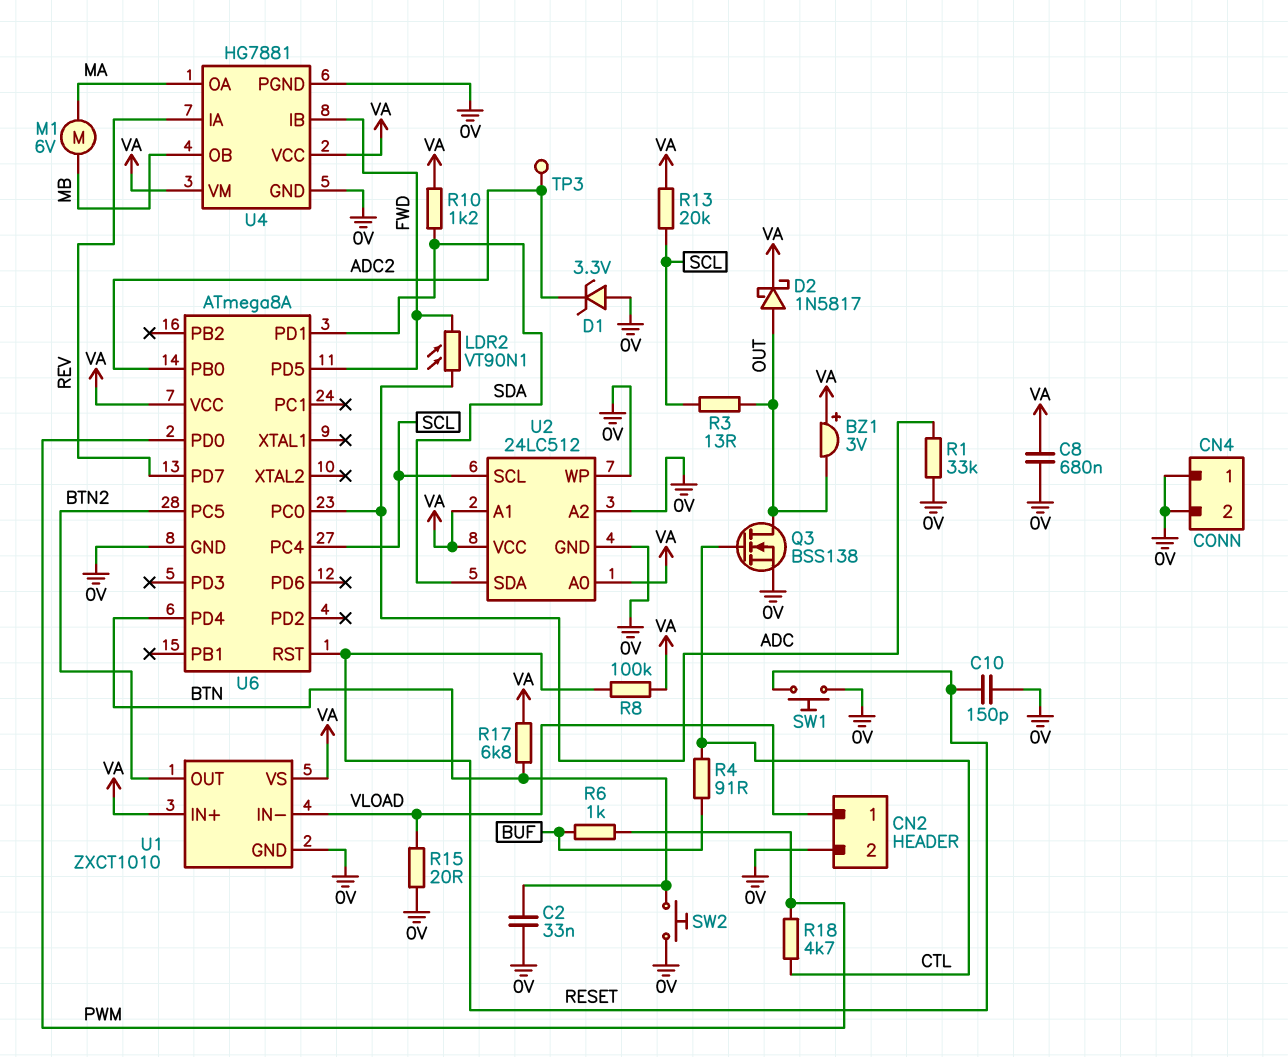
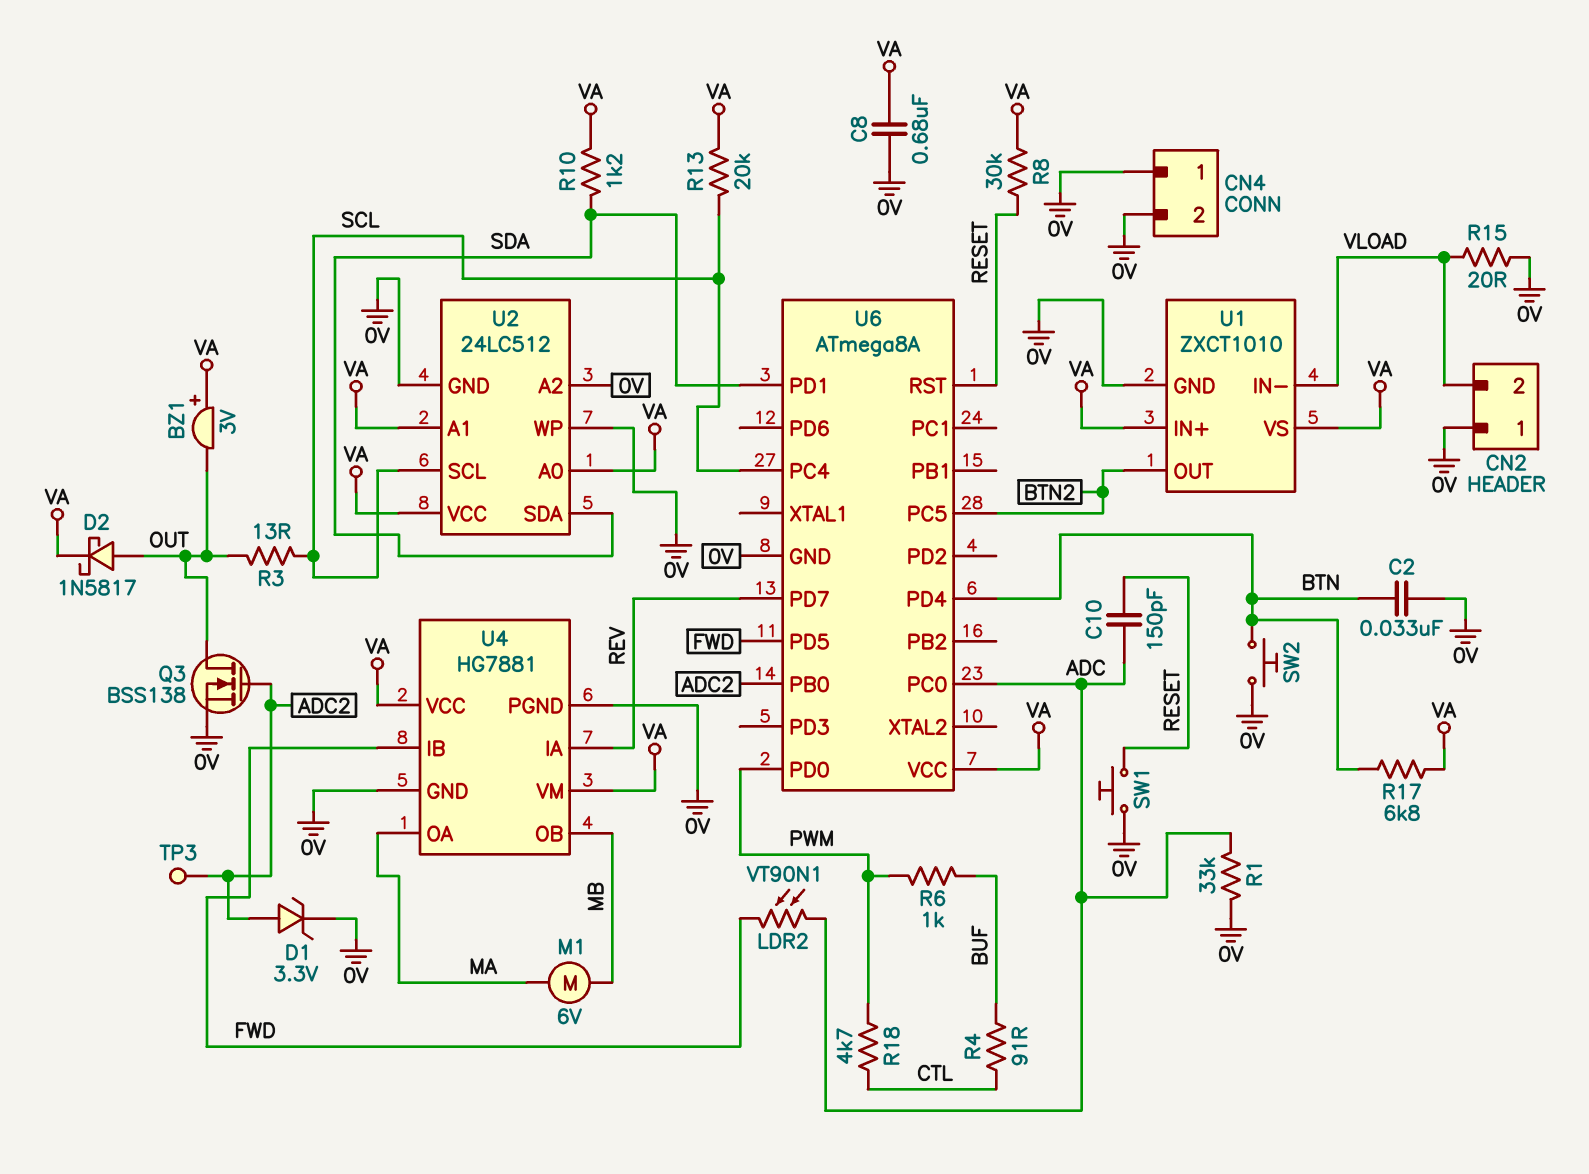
C10: 150pF (0V, RESET) -> 150pF (ADC, RESET)
CN2 pin 1: VLOAD -> 0V
CN2 pin 2: 0V -> VLOAD
D1: zener 3.3V (A 0V, K ADC2) -> zener 3.3V (A ADC2, K 0V)
Q3: NMOS BSS138 (G CTL, D OUT, S 0V) -> NMOS BSS138 (G ADC2, D OUT, S 0V)
R8: 100k (RESET, VA) -> 30k (RESET, VA)

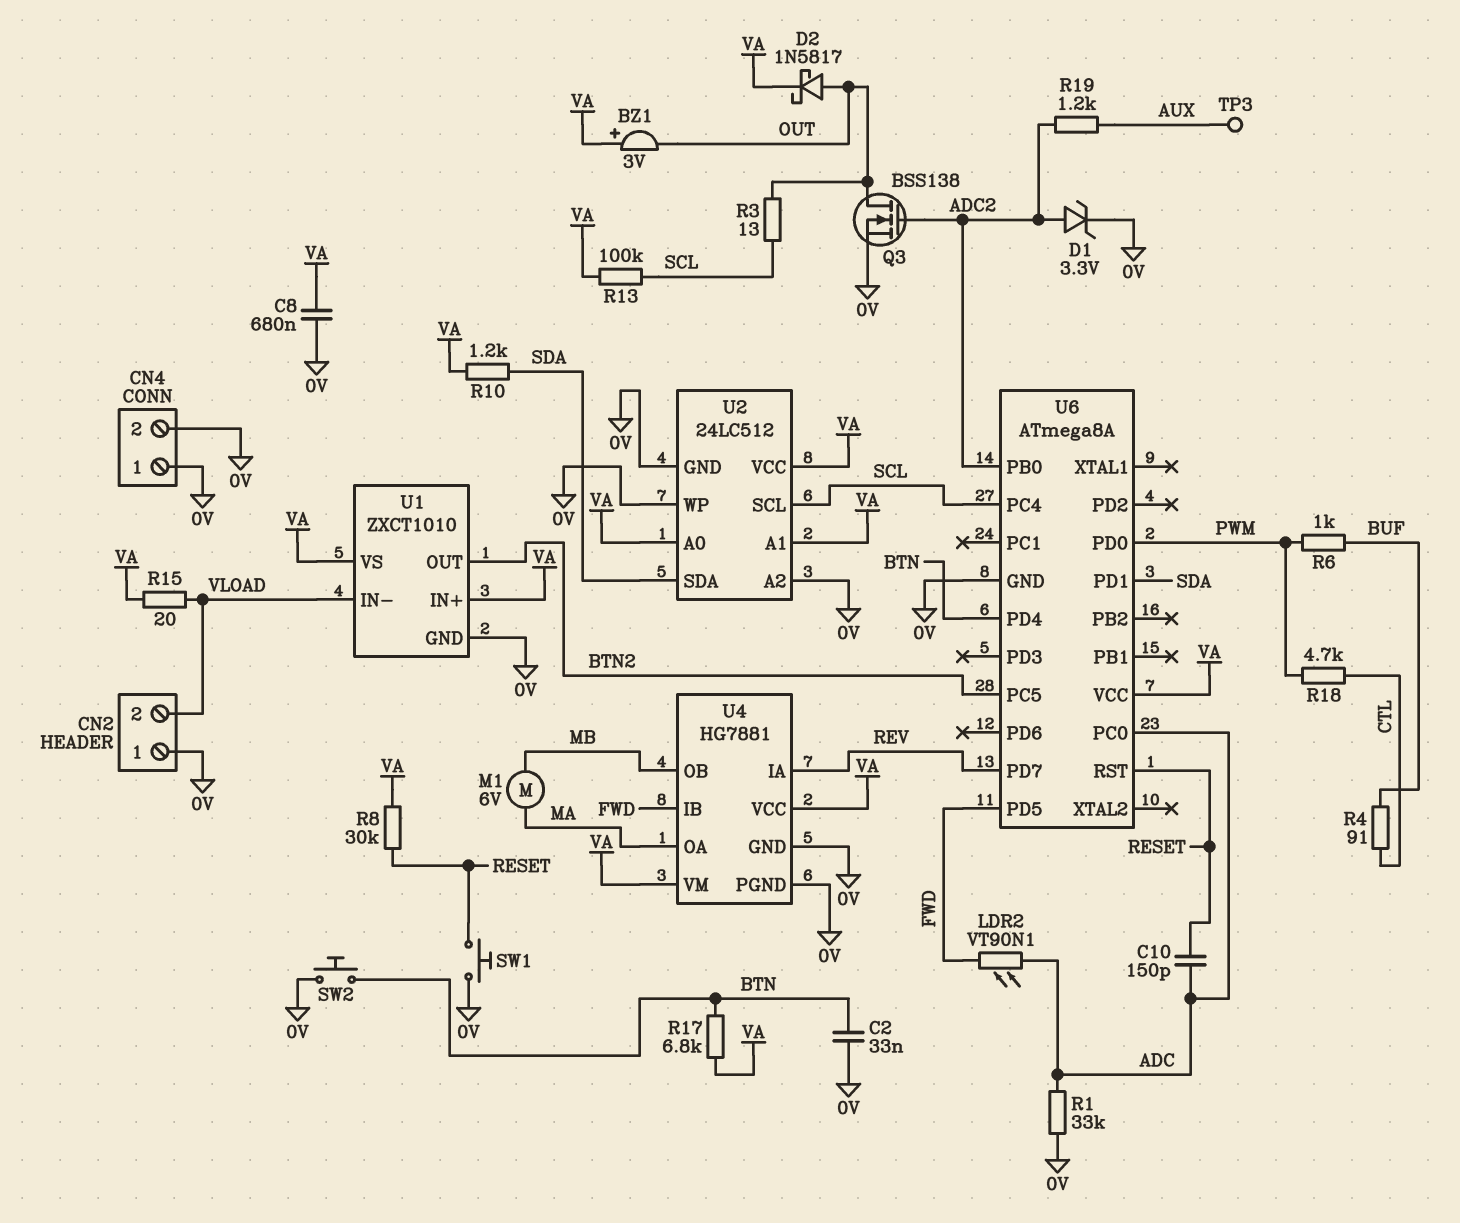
R13: 20k (SCL, VA) -> 100k (SCL, VA)
R15: 20 (0V, VLOAD) -> 20 (VA, VLOAD)
R19: none -> 1.2k (ADC2, AUX)
TP3: test point (ADC2) -> test point (AUX)

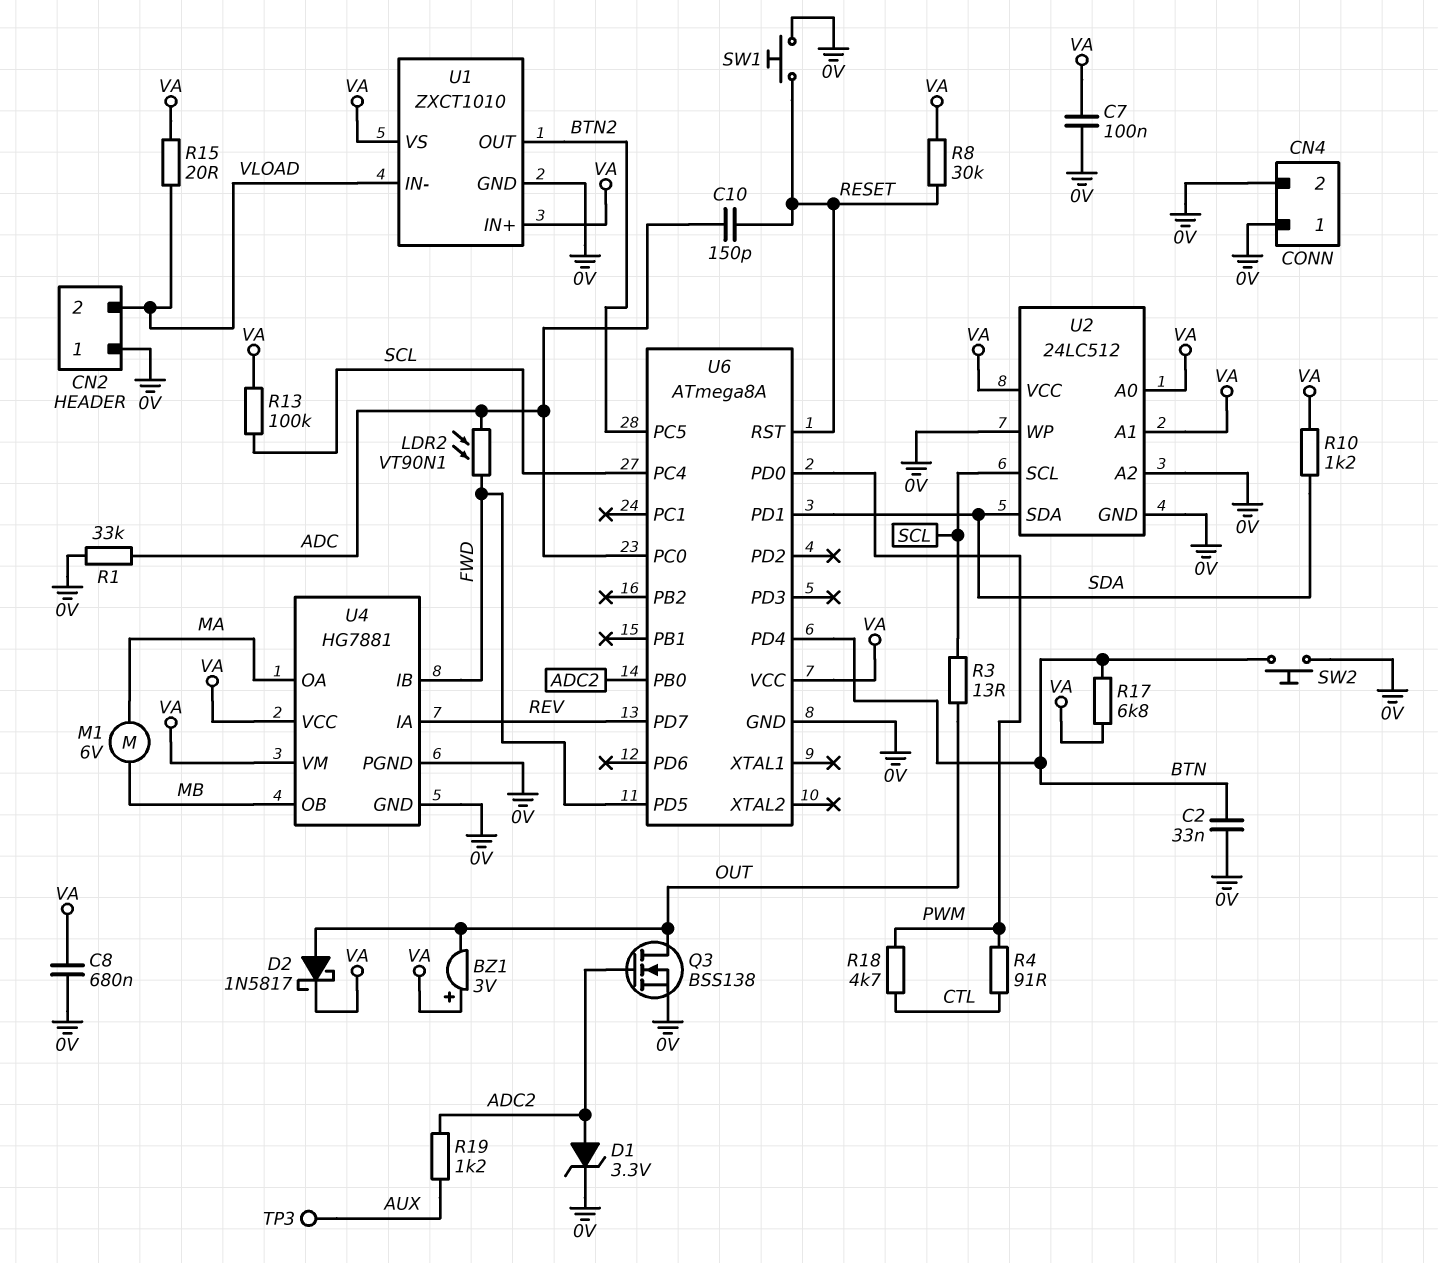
C7: none -> 100nF (0V, VA)
R4: 91 (BUF, CTL) -> 91 (CTL, PWM)
R6: 1k (BUF, PWM) -> none

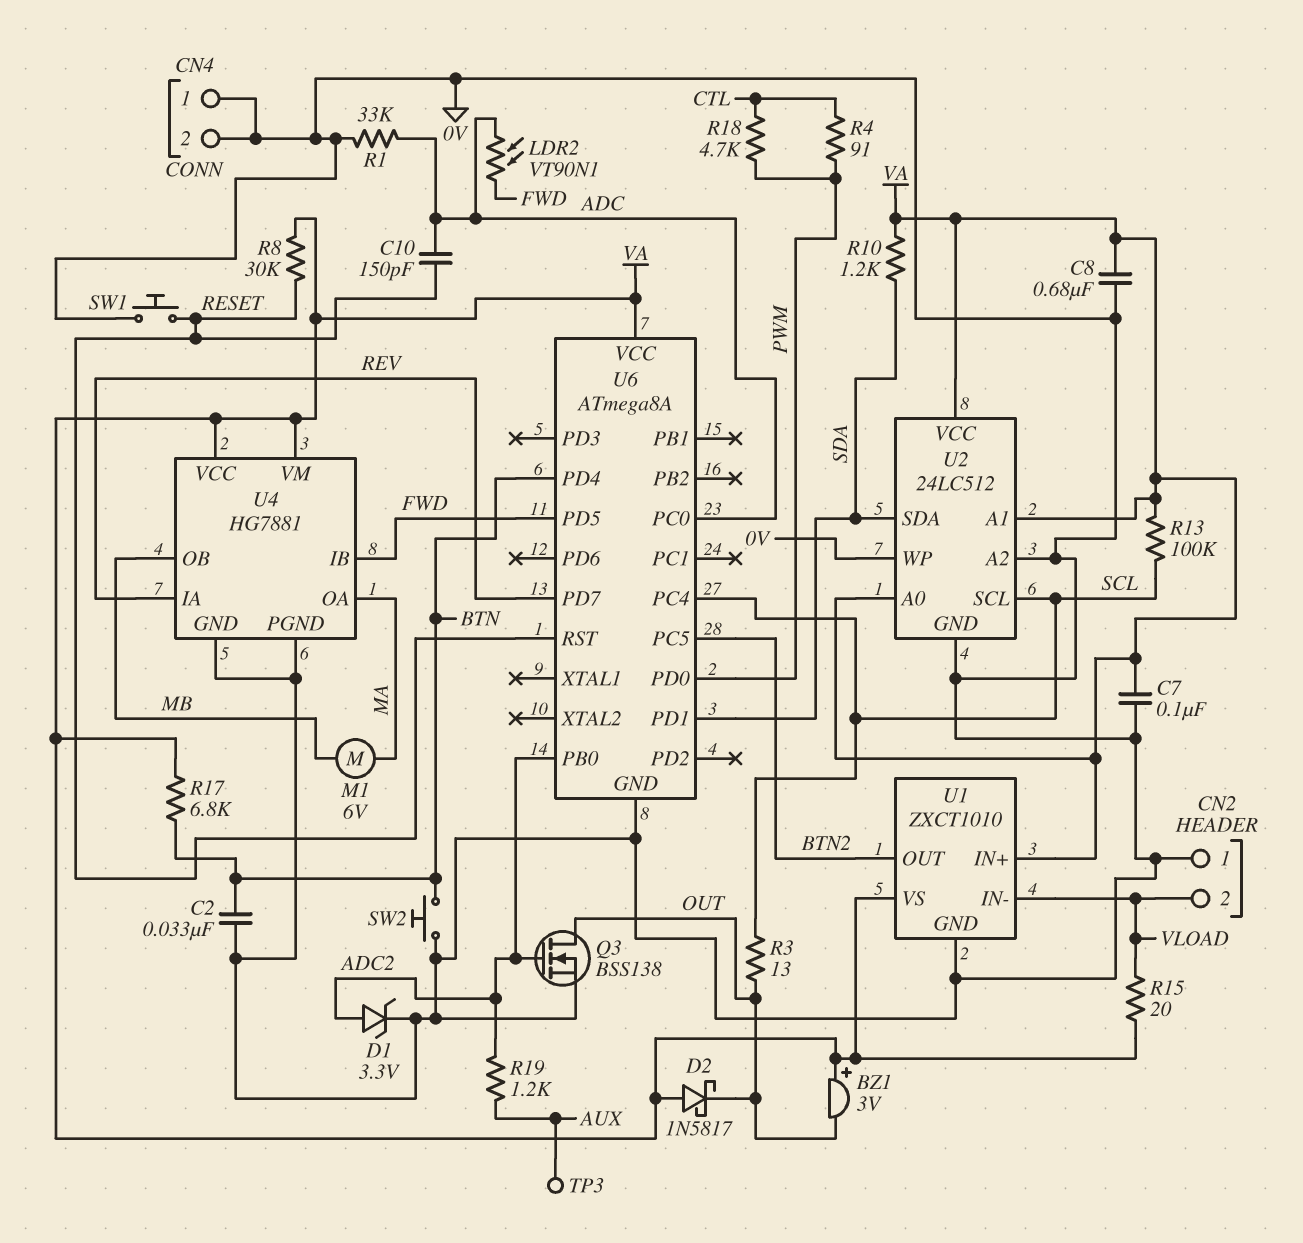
D2: schottky 1N5817 (A OUT, K VA) -> schottky 1N5817 (A VA, K OUT)

